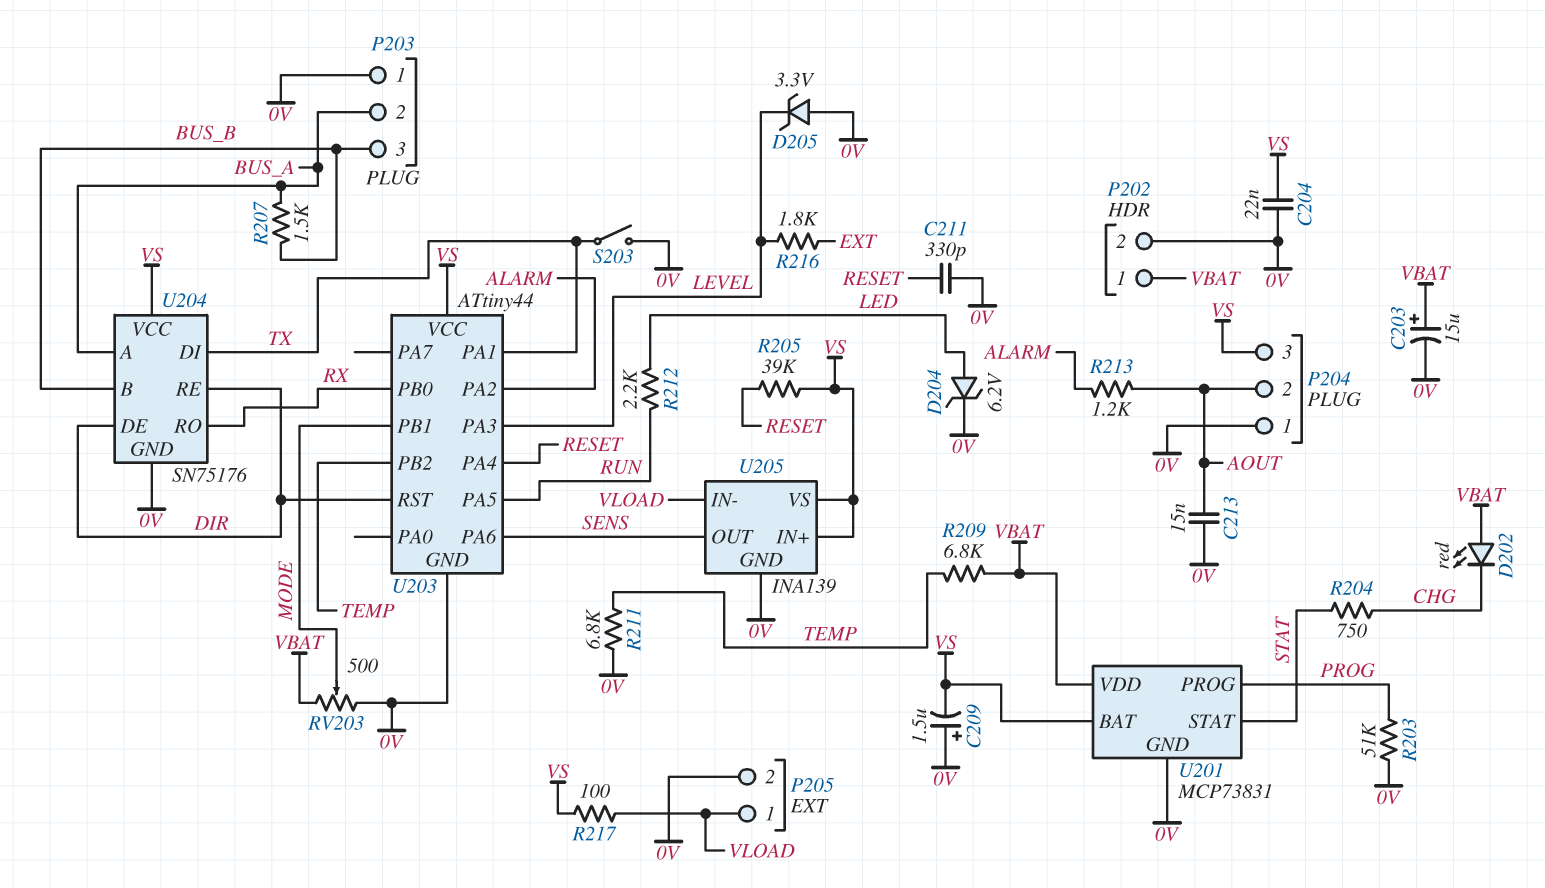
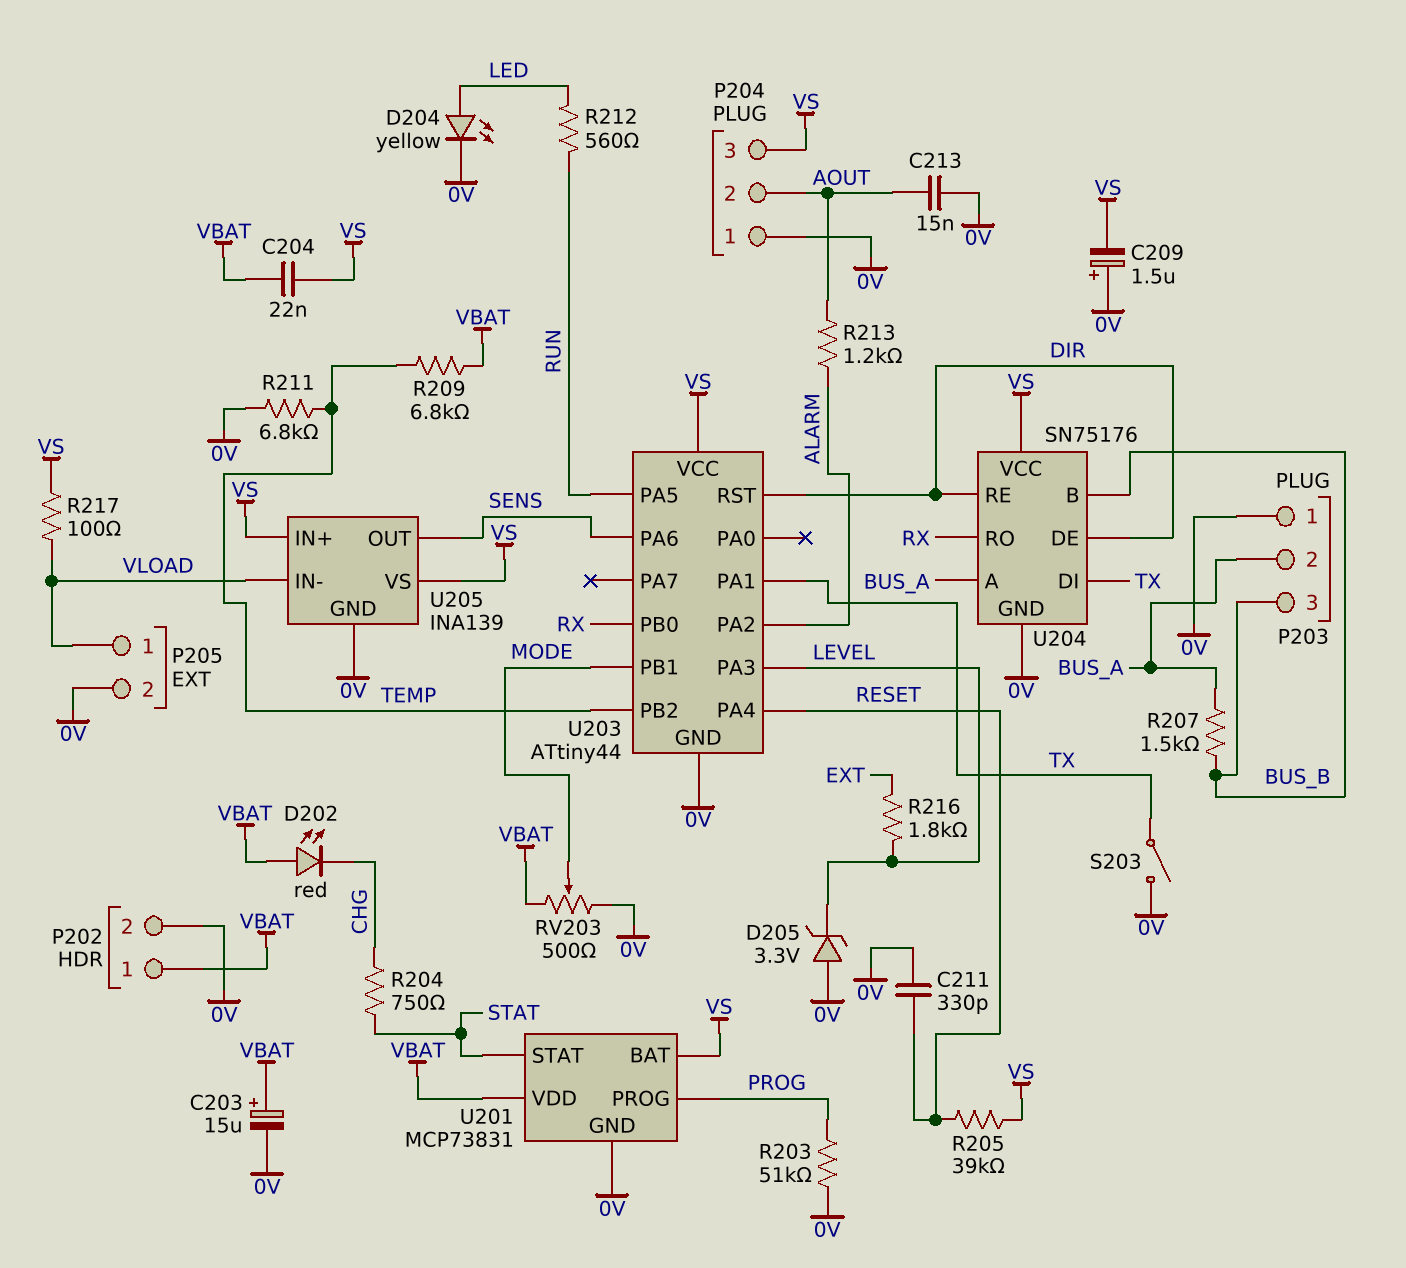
C204: 22nF (0V, VS) -> 22nF (VBAT, VS)
D204: zener 6.2V (A LED, K 0V) -> LED yellow (A LED, K 0V)
R212: 2.2k (LED, RUN) -> 560 (LED, RUN)

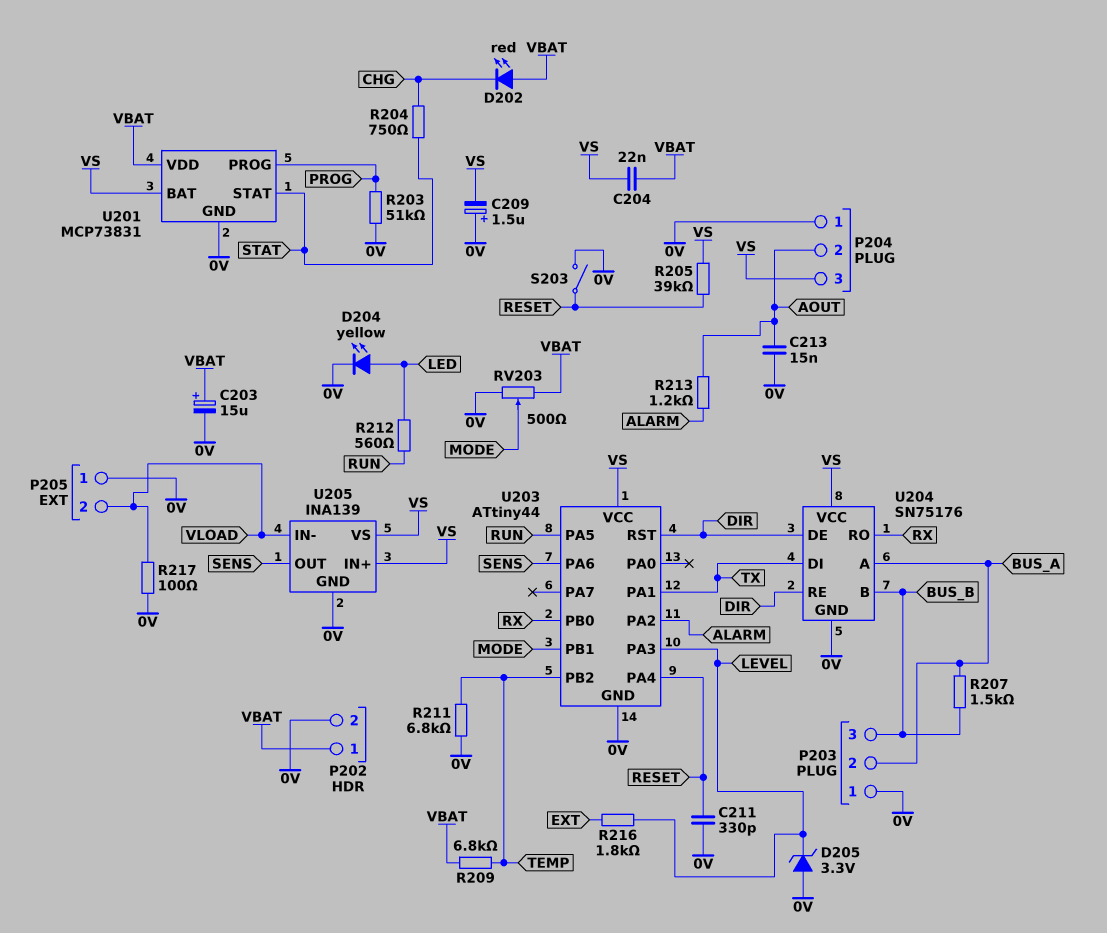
P205 pin 1: VLOAD -> 0V
P205 pin 2: 0V -> VLOAD
R217: 100 (VLOAD, VS) -> 100 (0V, VLOAD)
S203: switch (0V, TX) -> switch (0V, RESET)

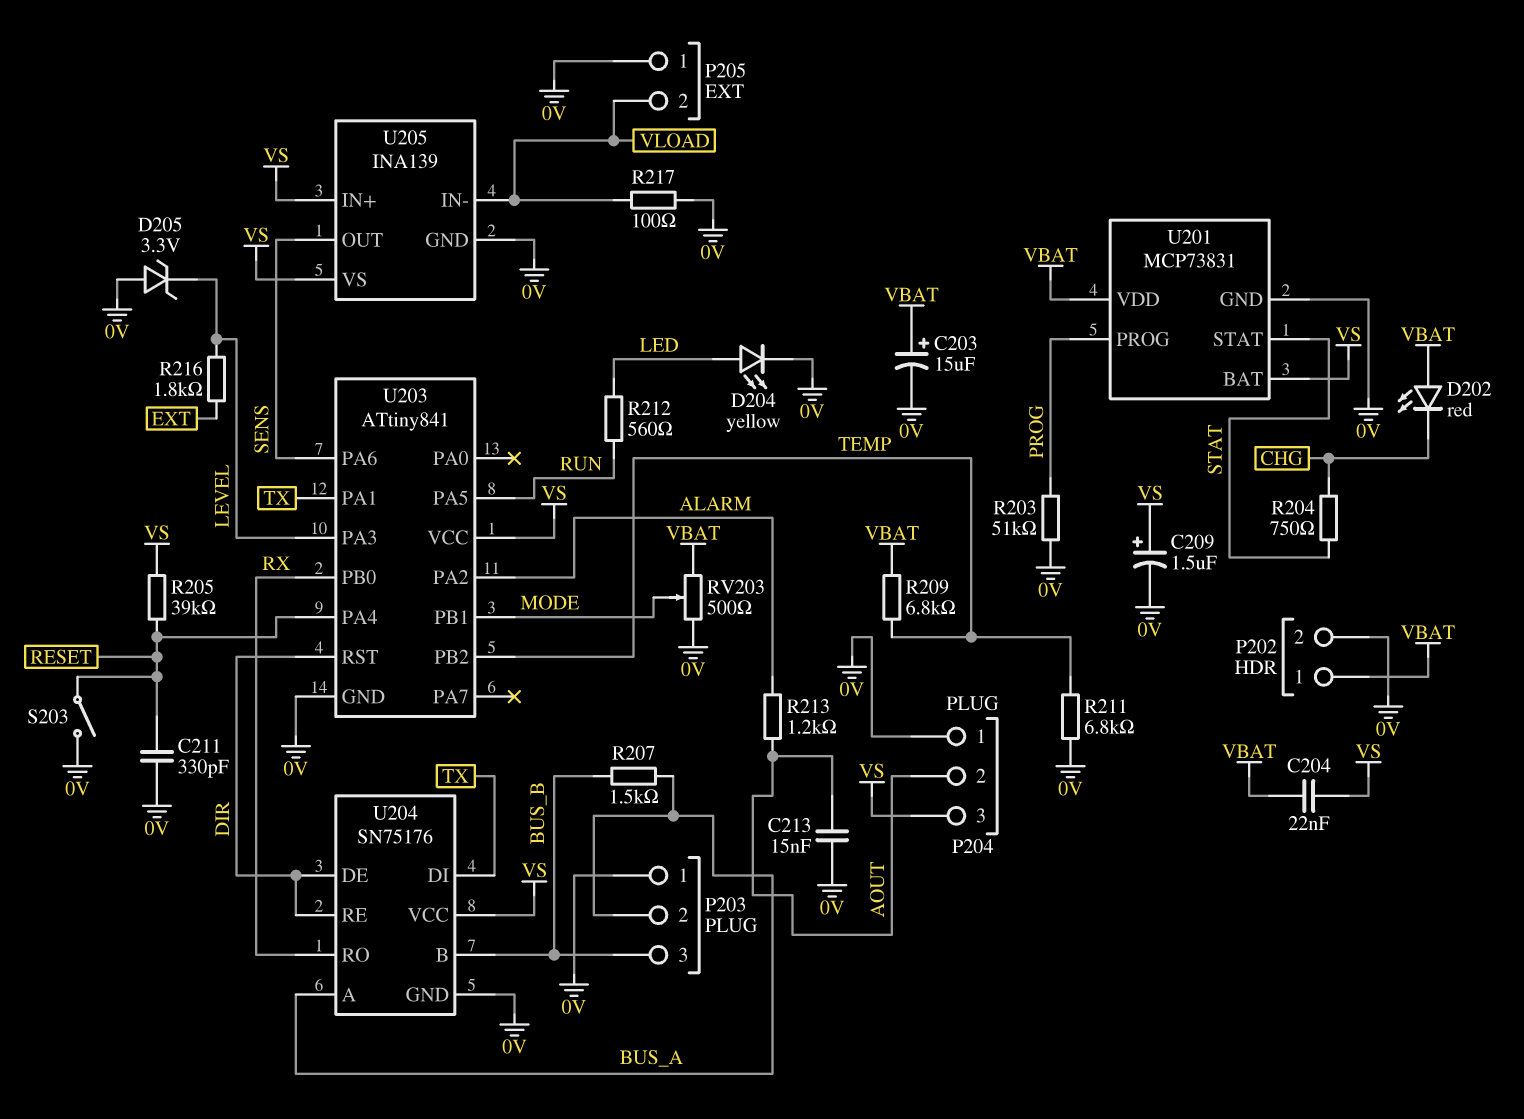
C209: 1.5uF (plus 0V, minus VS) -> 1.5uF (plus VS, minus 0V)
U203: ATtiny44 -> ATtiny841

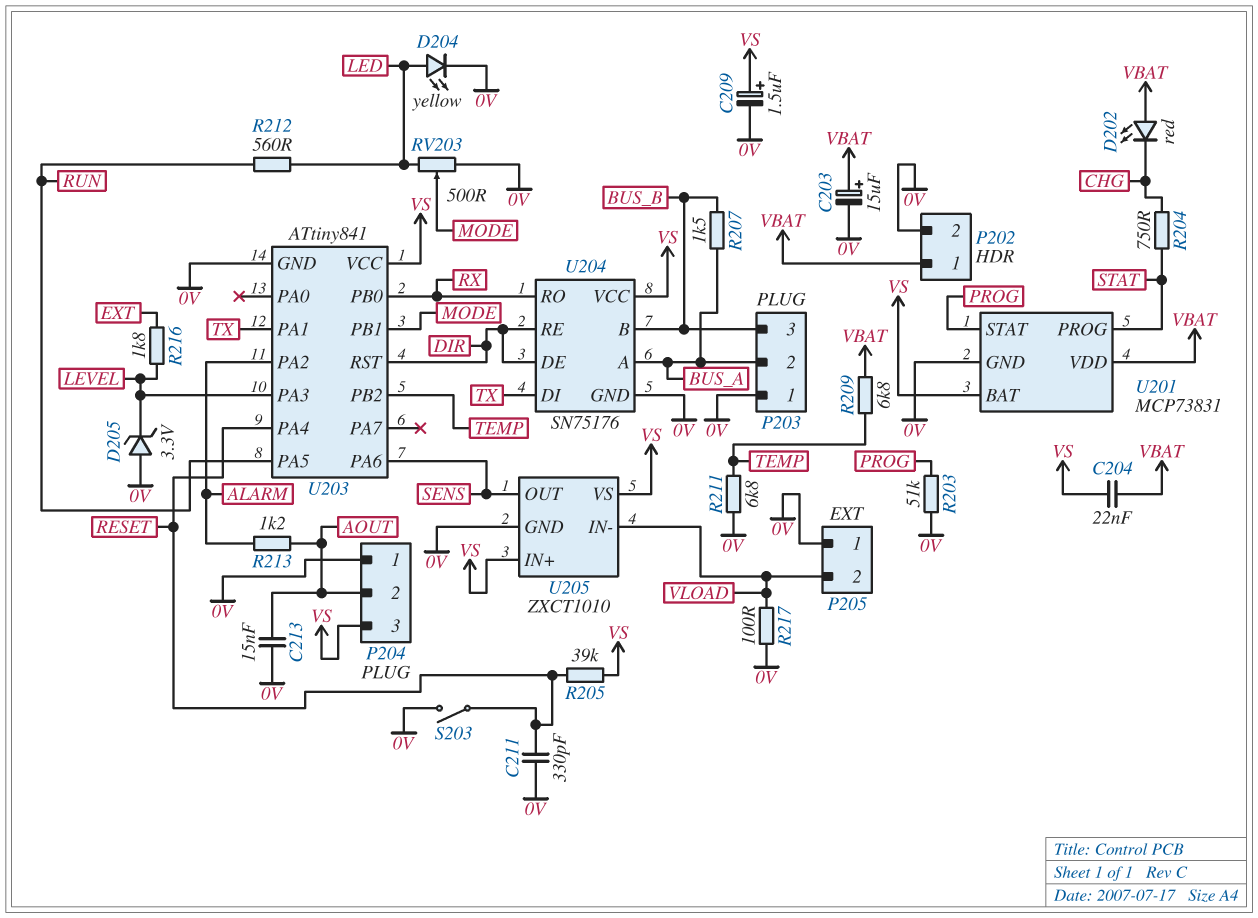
RV203: 500 (0V, VBAT, wiper MODE) -> 500 (0V, LED, wiper MODE)
U201 pin PROG: PROG -> STAT
U201 pin STAT: STAT -> PROG
U205: INA139 -> ZXCT1010

